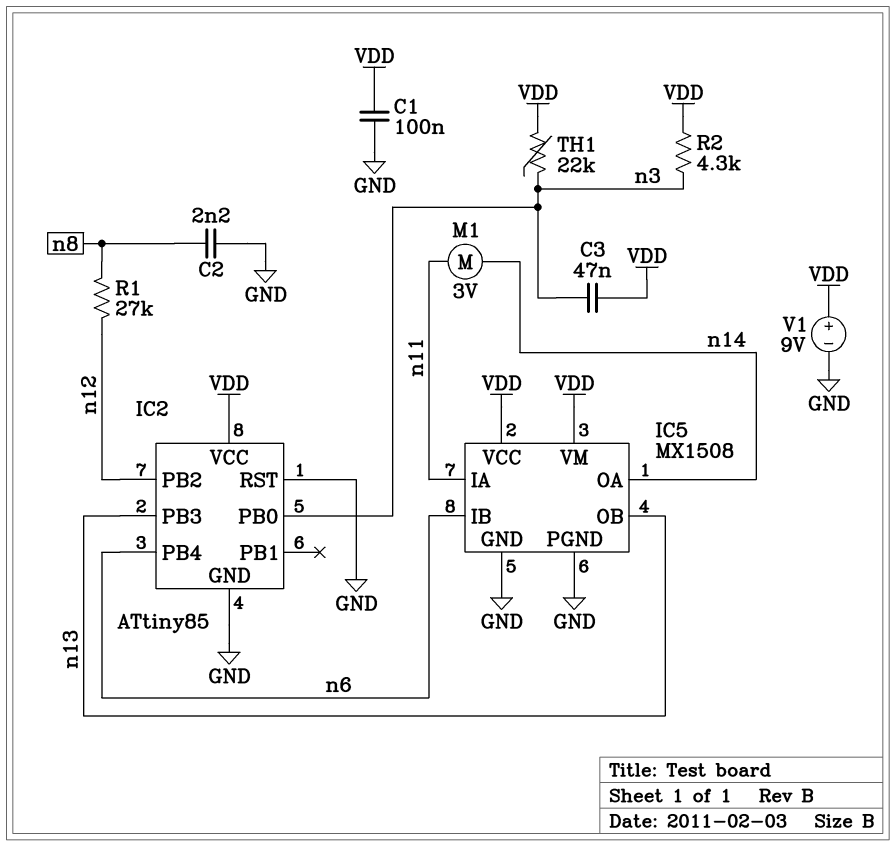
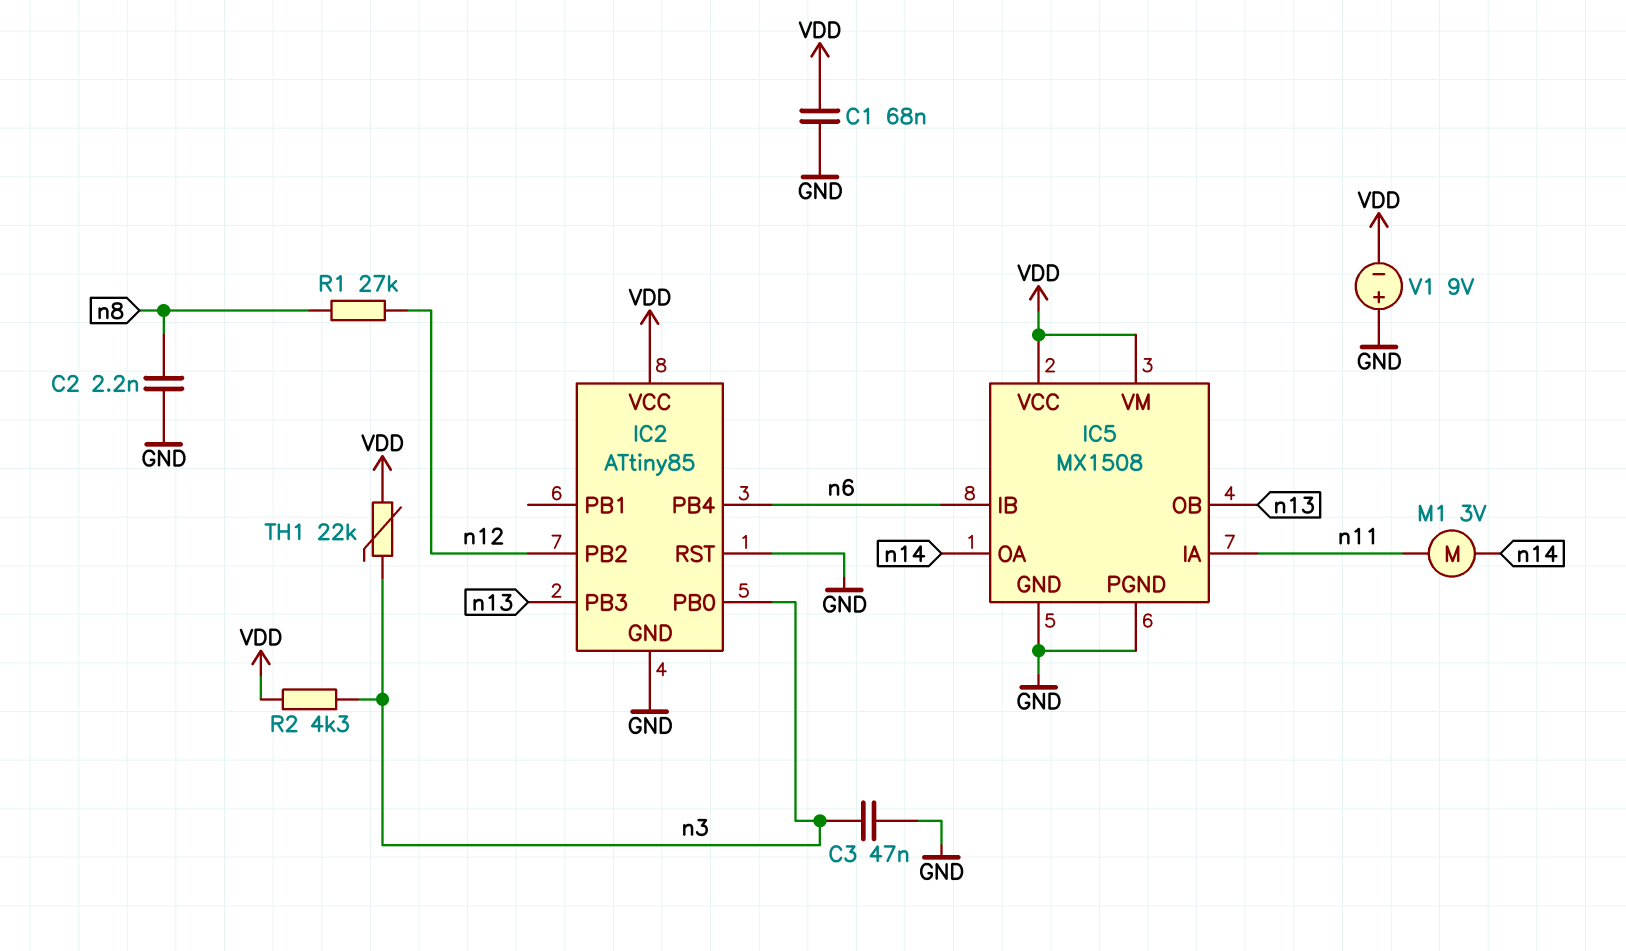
C1: 100nF (GND, VDD) -> 68nF (GND, VDD)
C3: 47nF (VDD, n3) -> 47nF (GND, n3)
V1: 9V (plus VDD, minus GND) -> 9V (plus GND, minus VDD)

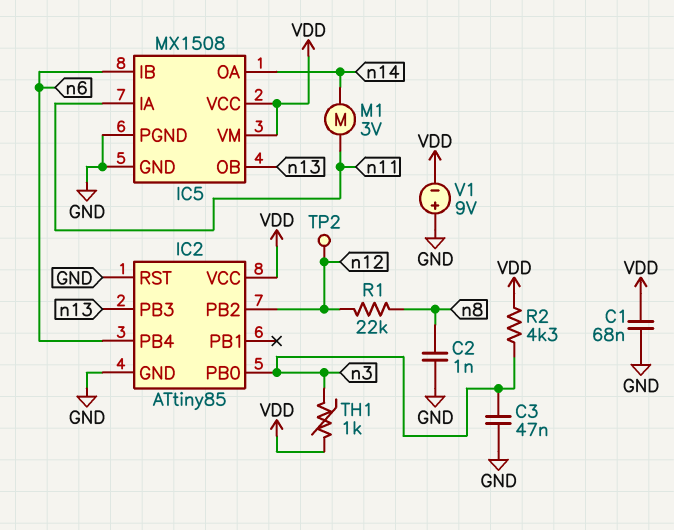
C2: 2.2nF (GND, n8) -> 1nF (GND, n8)
R1: 27k (n8, n12) -> 22k (n8, n12)
TH1: 22k (VDD, n3) -> 1k (VDD, n3)
TP2: none -> test point (n12)

